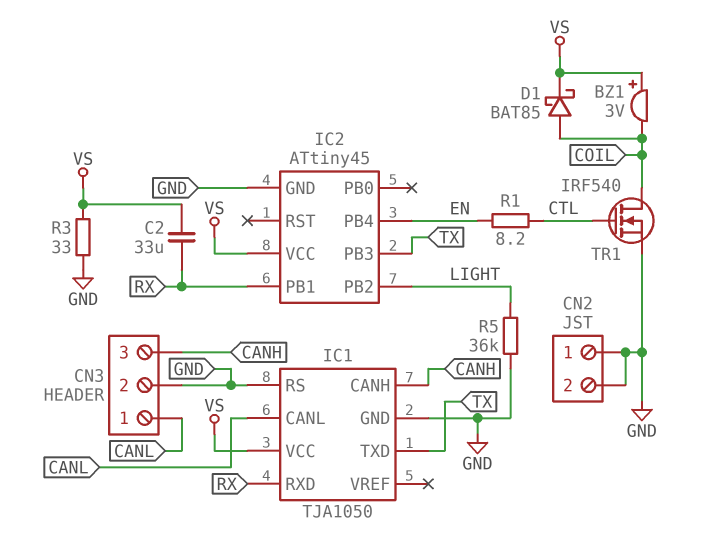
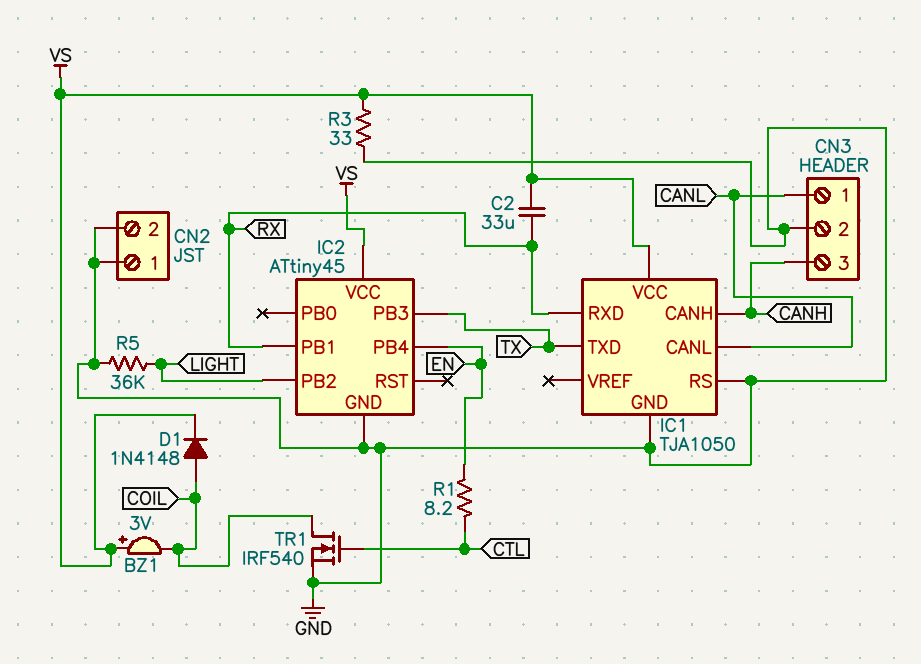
D1: schottky BAT85 (A COIL, K VS) -> diode 1N4148 (A COIL, K VS)

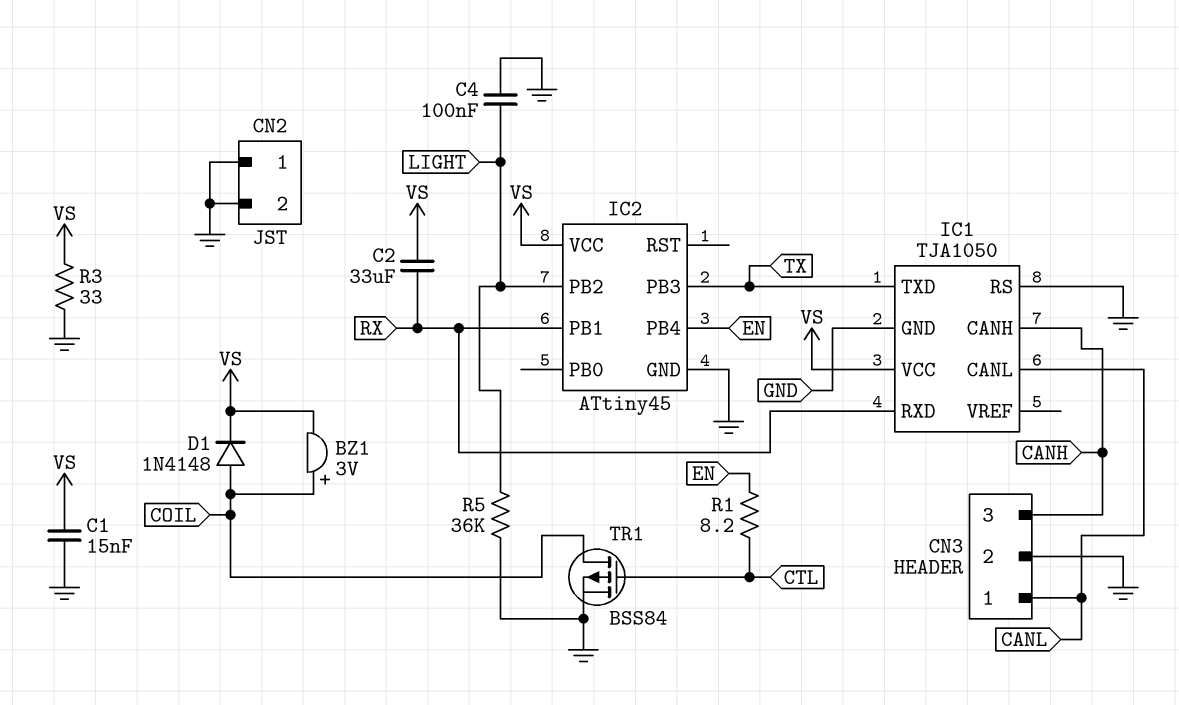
BZ1: buzzer 3V (plus VS, minus COIL) -> buzzer 3V (plus COIL, minus VS)
C1: none -> 15nF (GND, VS)
C4: none -> 100nF (GND, LIGHT)
TR1: NMOS IRF540 (G CTL, D COIL, S GND) -> PMOS BSS84 (G CTL, D COIL, S GND)

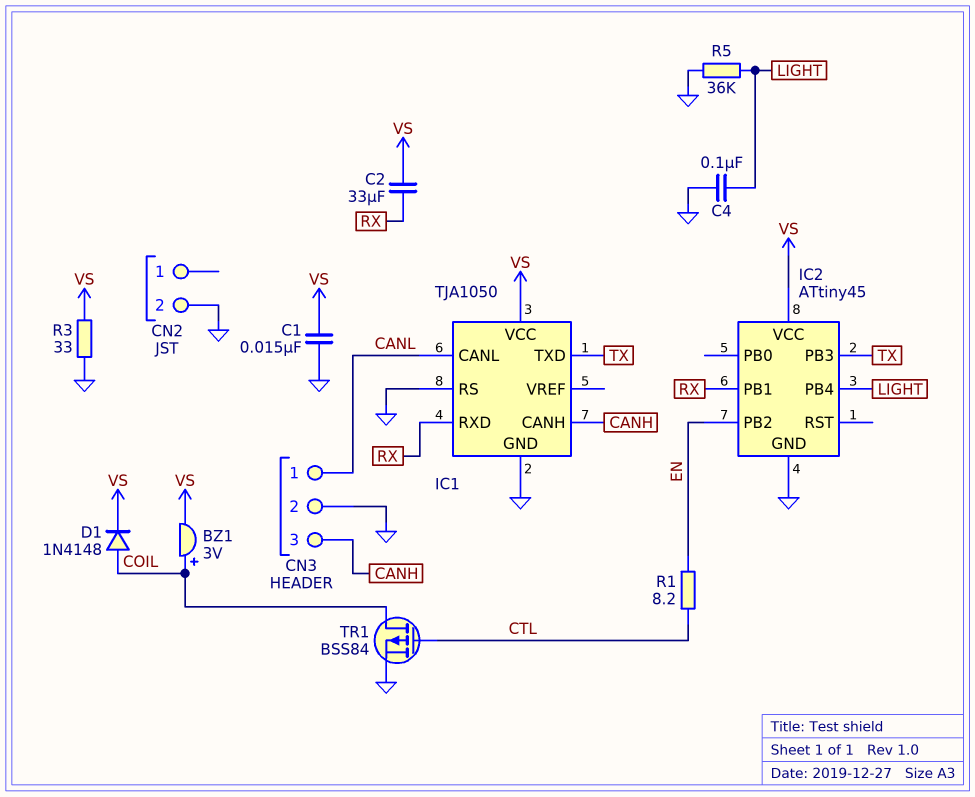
CN2 pin 1: GND -> none
IC2 pin PB2: LIGHT -> EN
IC2 pin PB4: EN -> LIGHT

